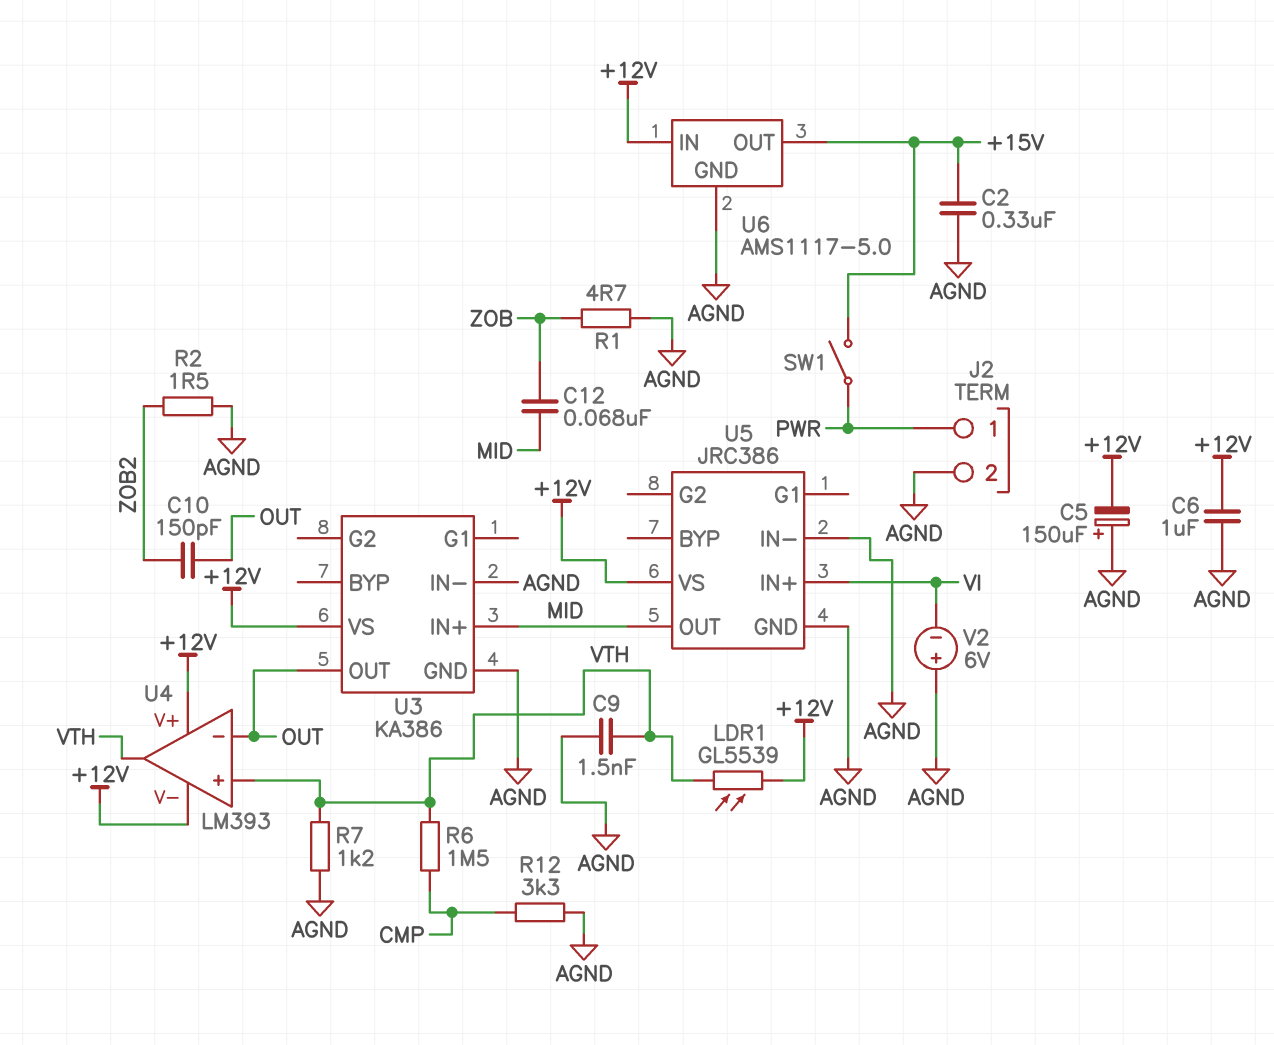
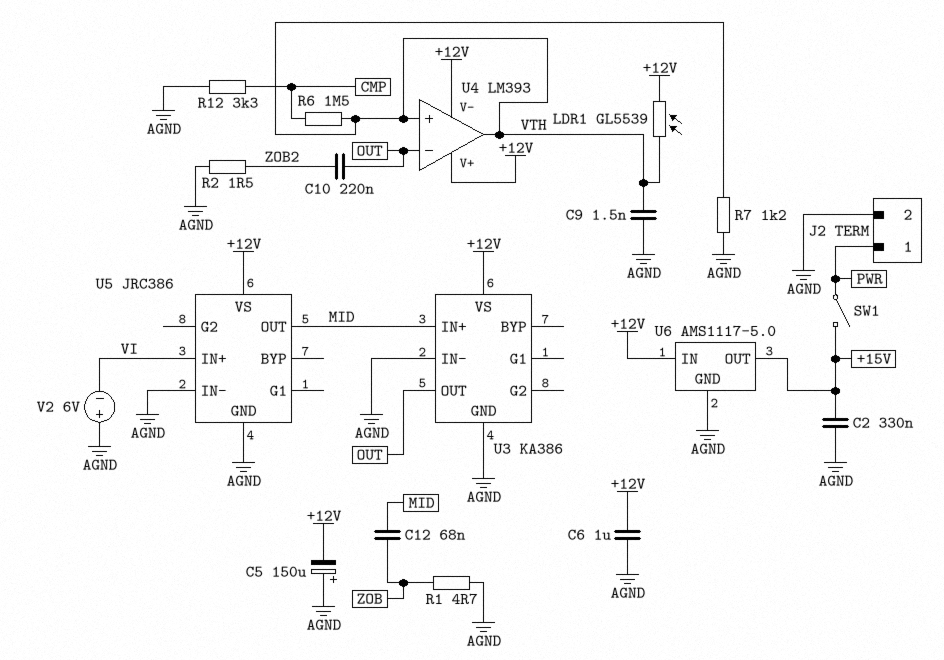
C10: 150pF (OUT, ZOB2) -> 220nF (OUT, ZOB2)

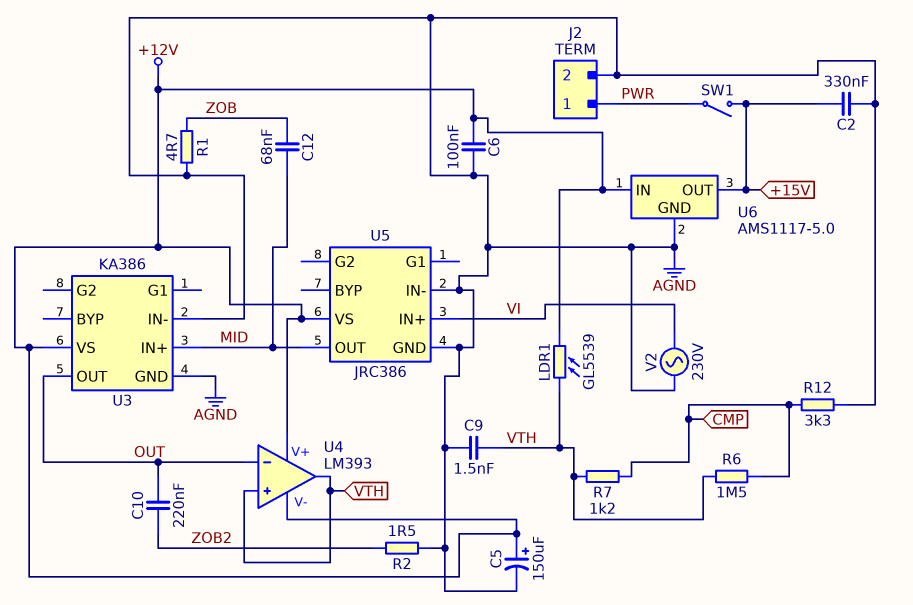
C5: 150uF (plus AGND, minus +12V) -> 150uF (plus +12V, minus AGND)
C6: 1uF (+12V, AGND) -> 100nF (+12V, AGND)
R7: 1.2k (AGND, VTH) -> 1.2k (CMP, VTH)
V2: 6V (plus AGND, minus VI) -> AC 230V (AGND, VI)

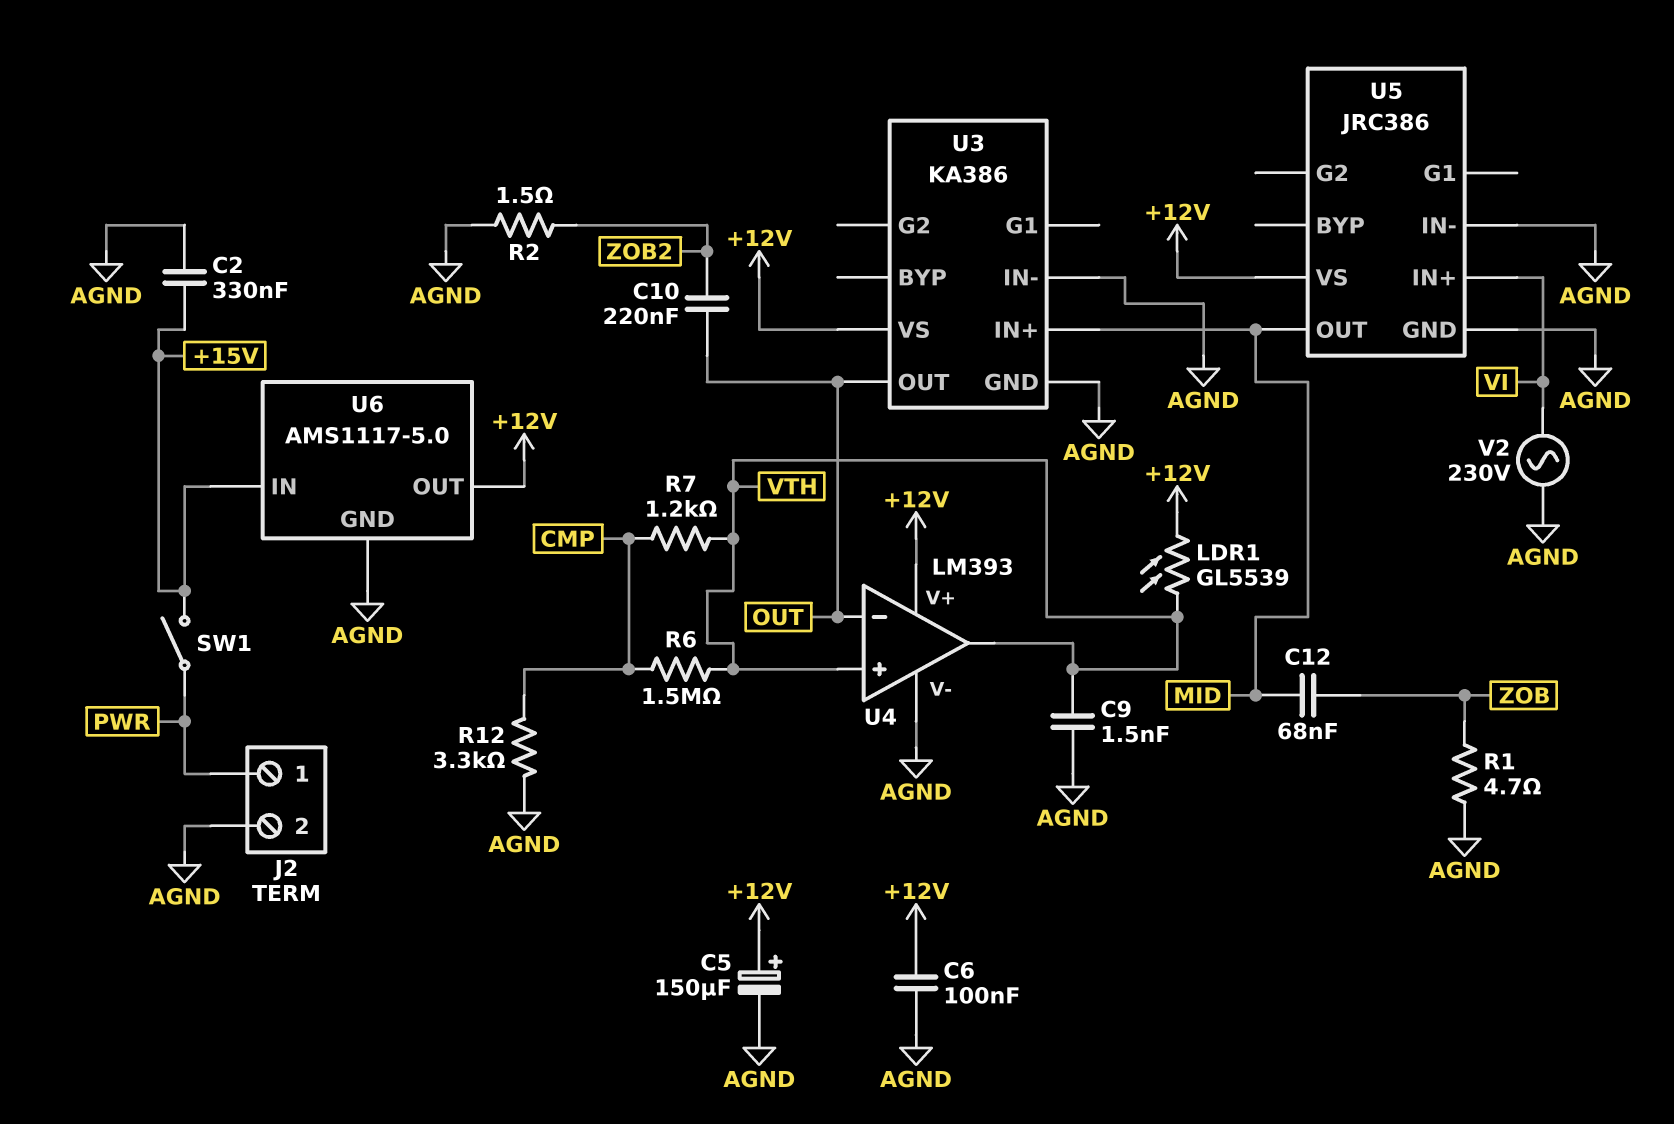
U4 pin V-: +12V -> AGND
U6 pin IN: +12V -> +15V
U6 pin OUT: +15V -> +12V

